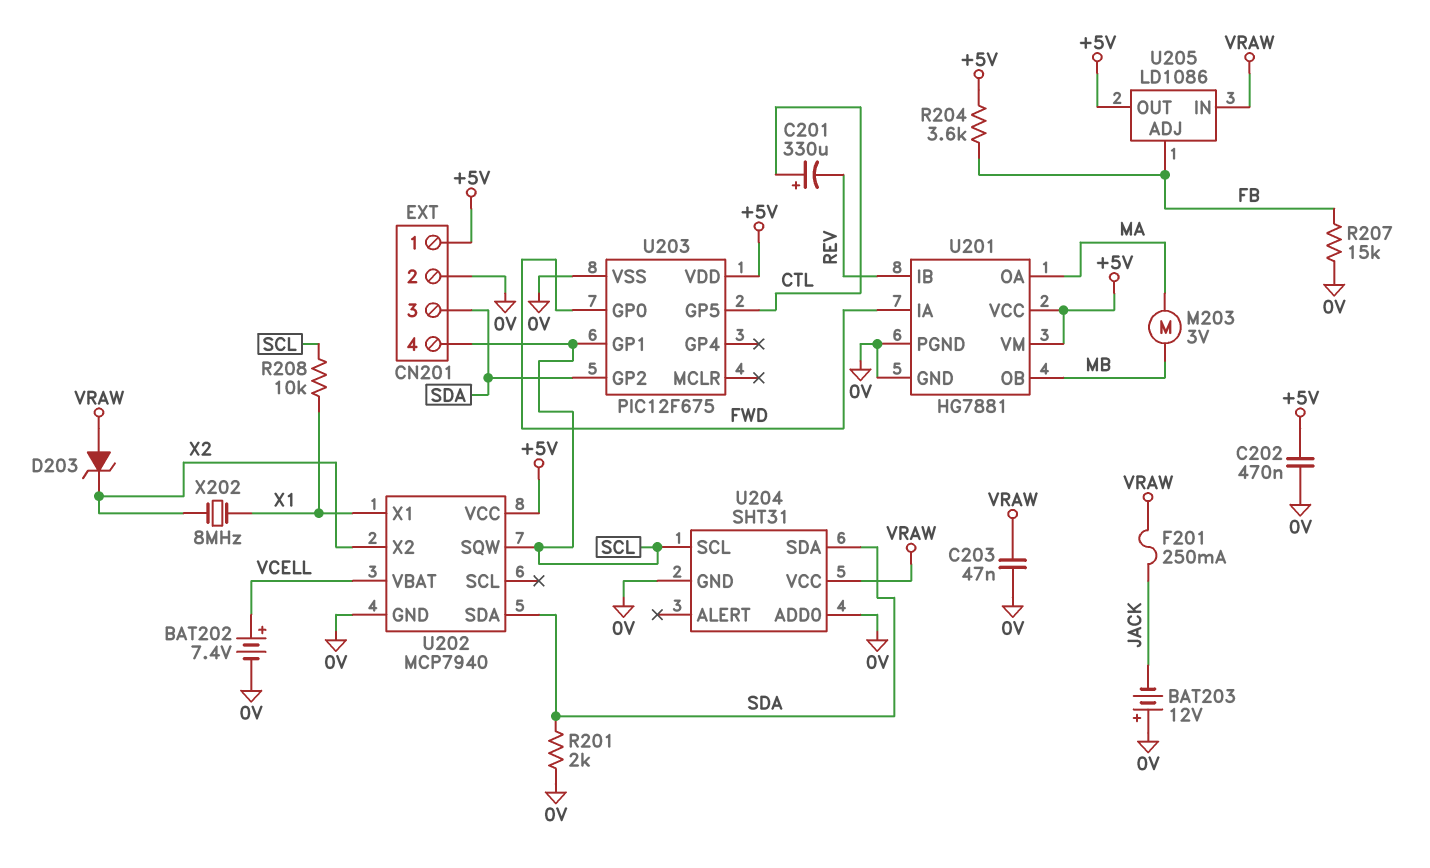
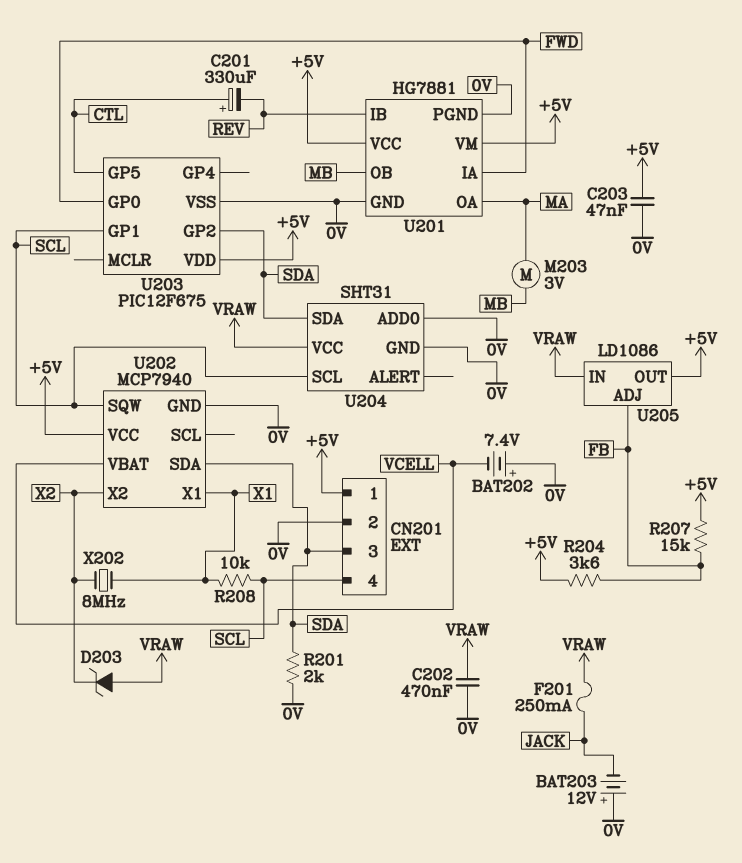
BAT202: 7.4V (plus VCELL, minus 0V) -> 7.4V (plus 0V, minus VCELL)
C202: 470nF (+5V, 0V) -> 470nF (0V, VRAW)
C203: 47nF (0V, VRAW) -> 47nF (+5V, 0V)
R207: 15k (0V, FB) -> 15k (+5V, FB)

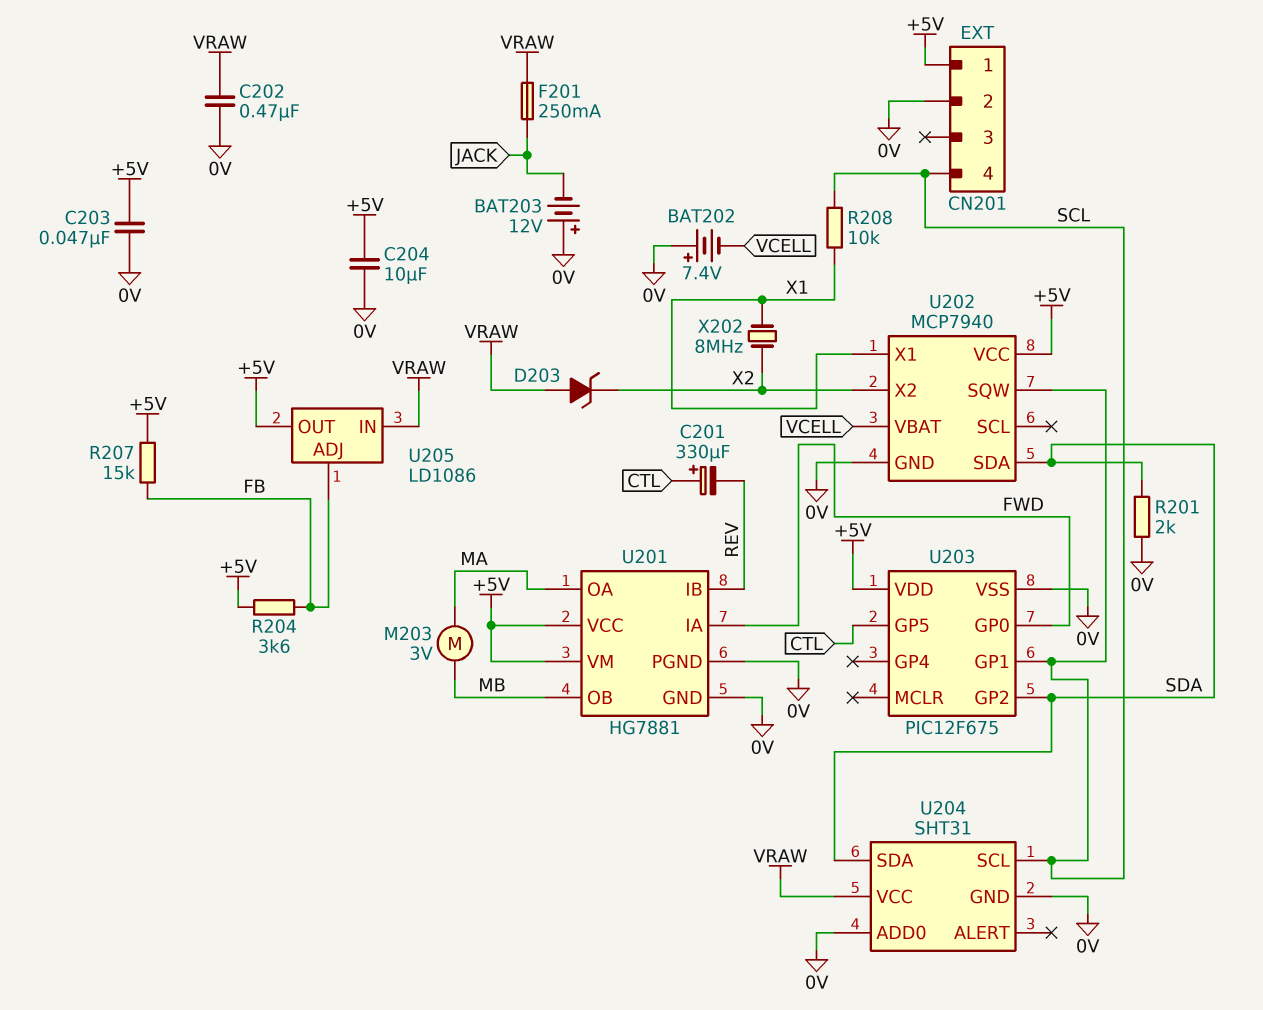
C204: none -> 10uF (+5V, 0V)
CN201 pin 3: SDA -> none

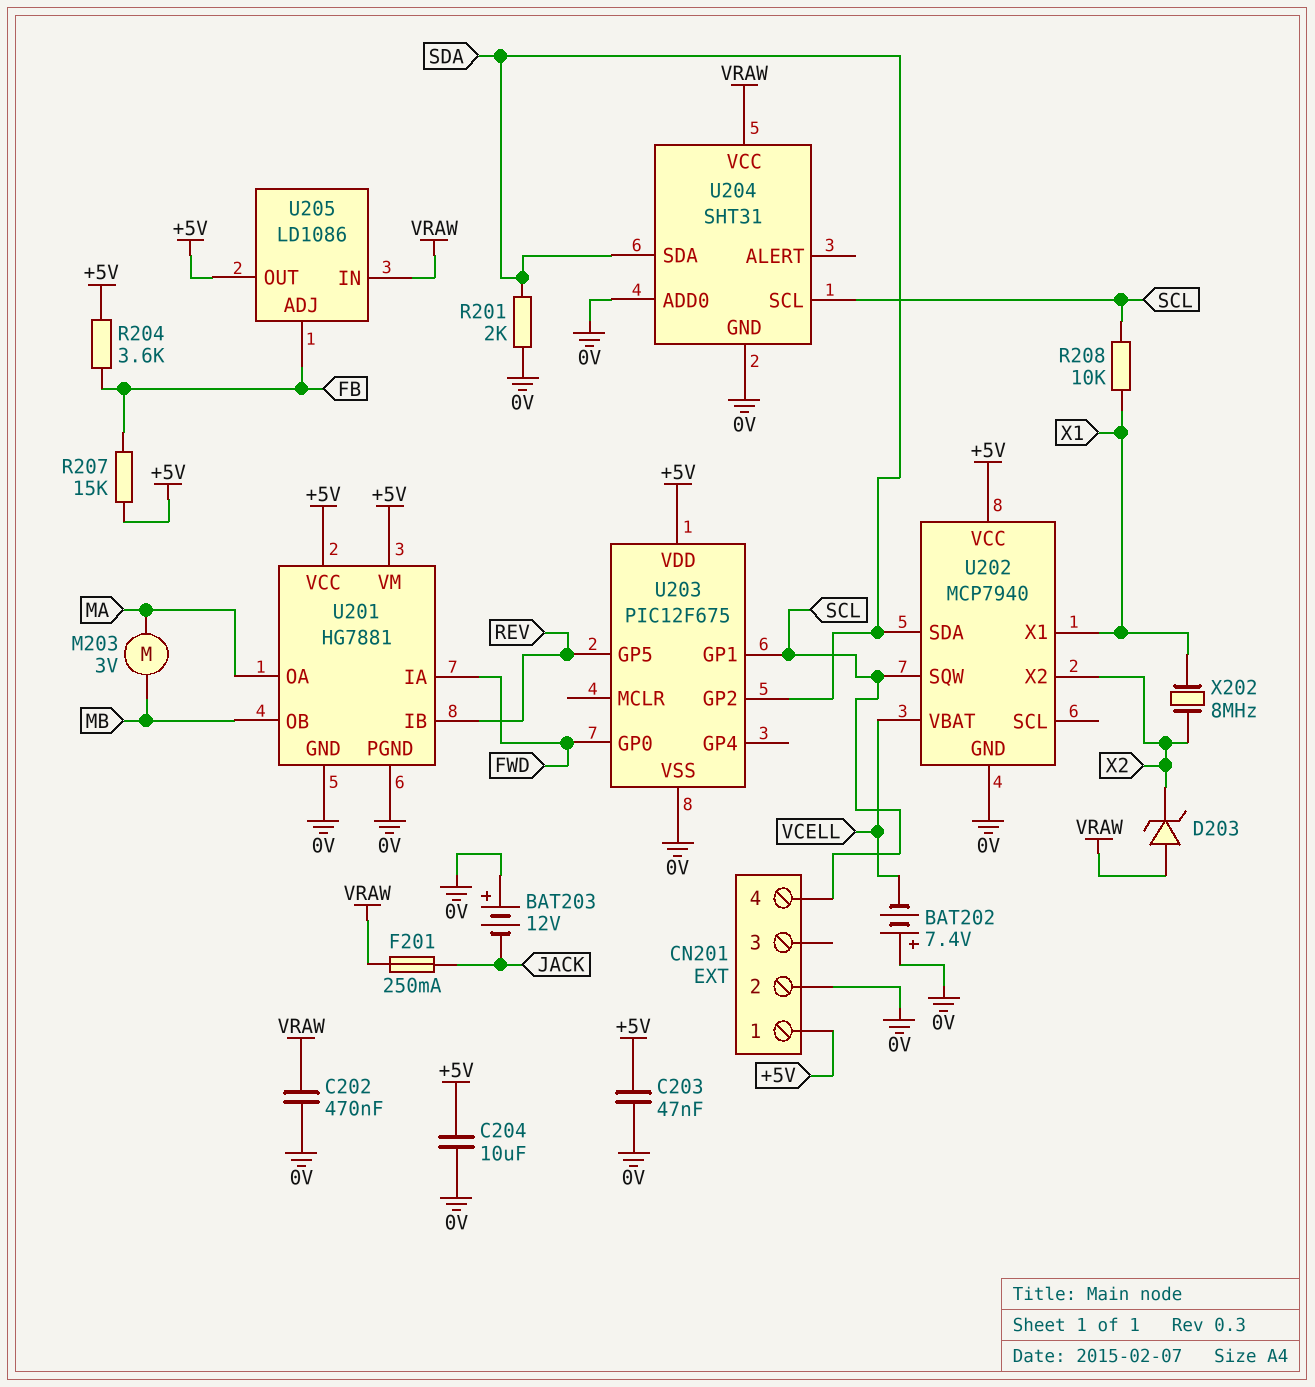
C201: 330uF (plus CTL, minus REV) -> none
U203 pin GP5: CTL -> REV

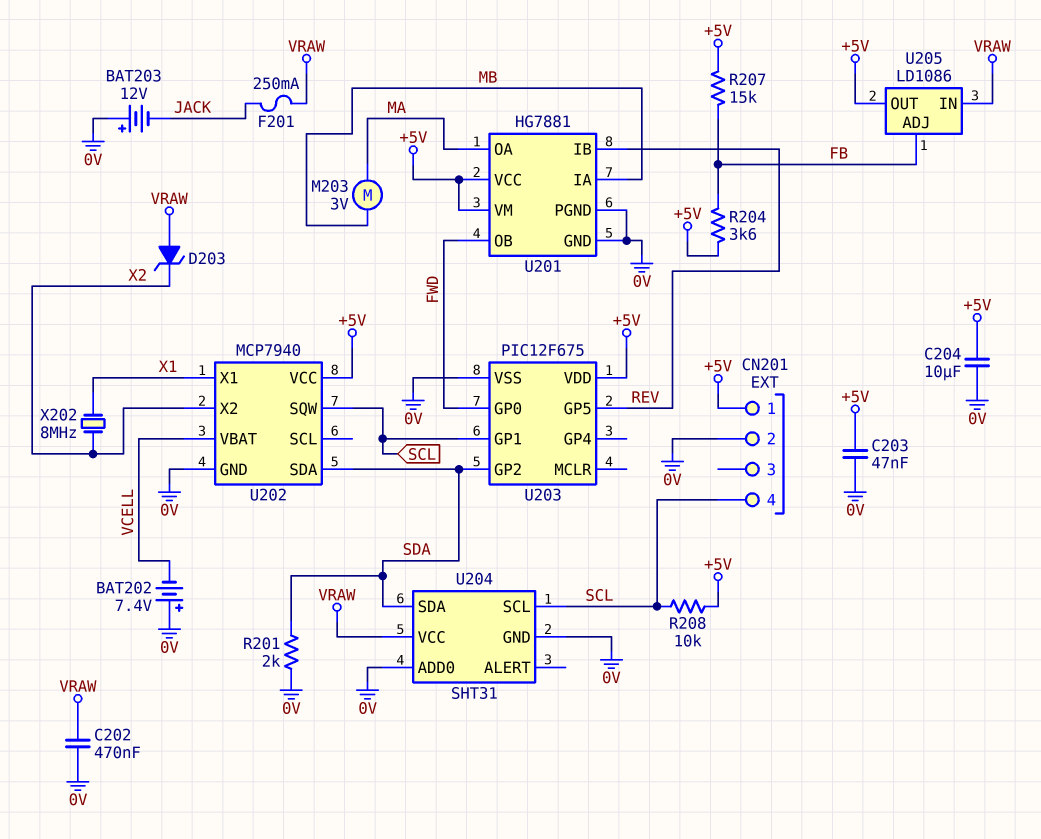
R208: 10k (SCL, X1) -> 10k (+5V, SCL)
U201 pin IA: FWD -> MB
U201 pin OB: MB -> FWD

